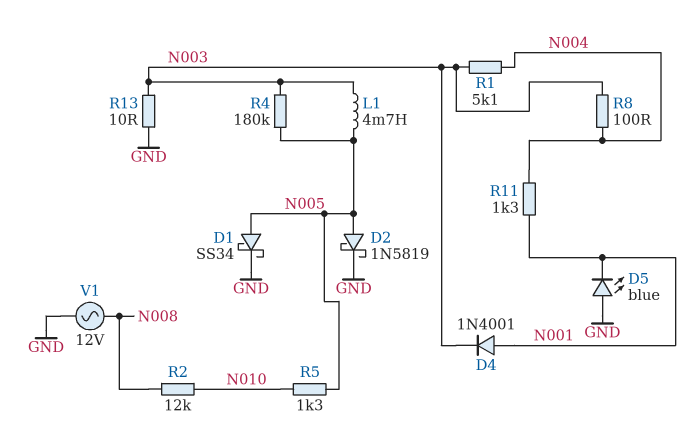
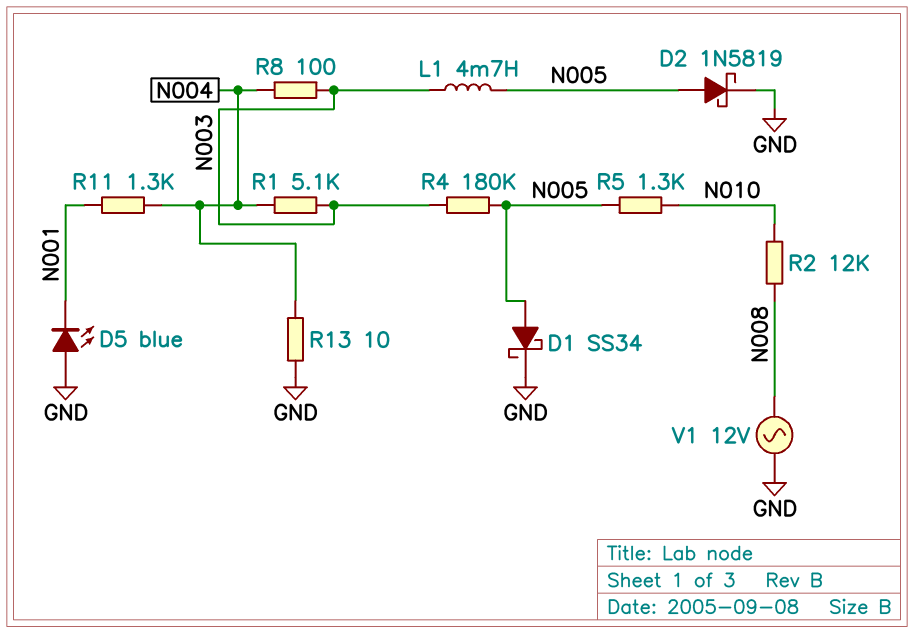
D4: diode 1N4001 (A N001, K N003) -> none
R13: 10 (GND, N003) -> 10 (GND, N004)

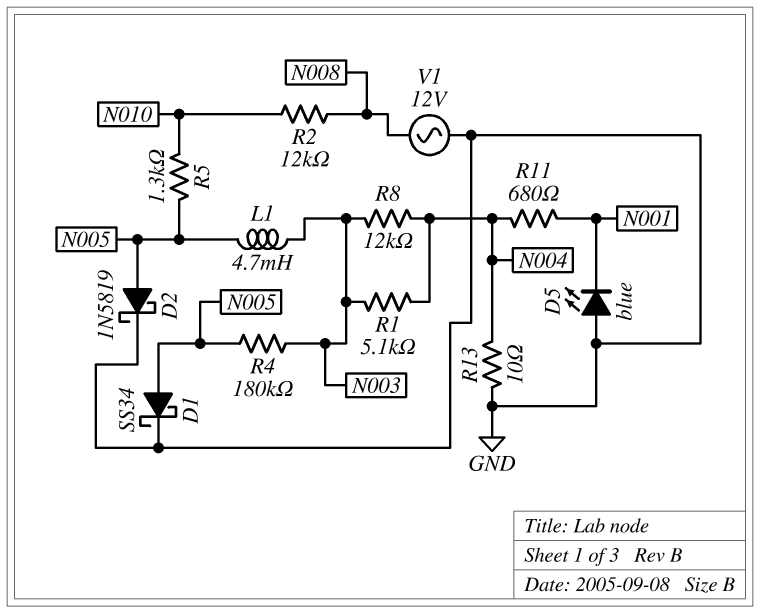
R8: 100 (N003, N004) -> 12k (N003, N004)
R11: 1.3k (N001, N004) -> 680 (N001, N004)

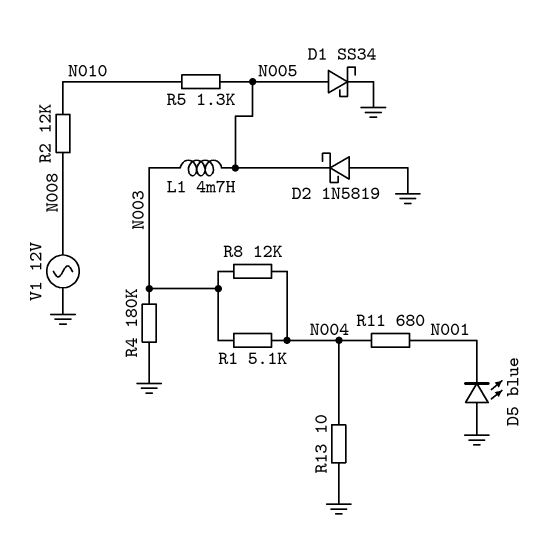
D2: schottky 1N5819 (A N005, K GND) -> schottky 1N5819 (A GND, K N005)
R4: 180k (N003, N005) -> 180k (GND, N003)

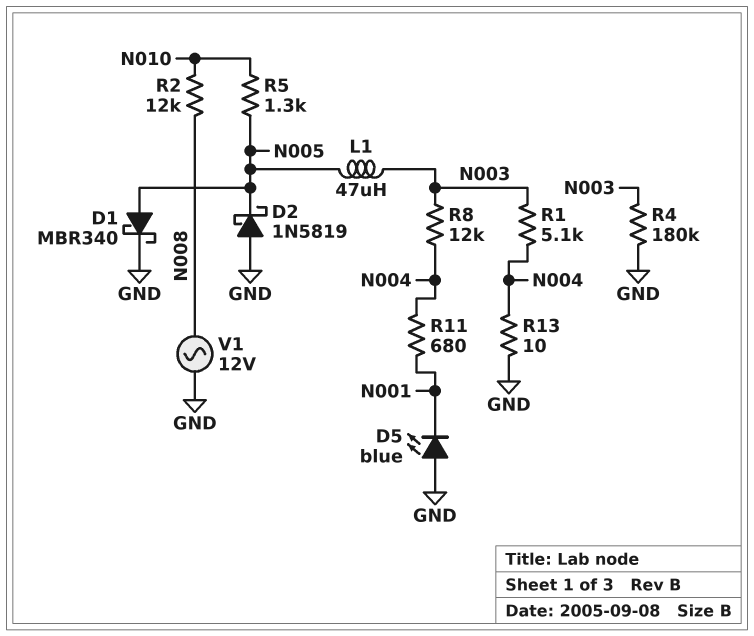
D1: schottky SS34 (A N005, K GND) -> schottky MBR340 (A N005, K GND)
L1: 4.7mH (N003, N005) -> 47uH (N003, N005)

